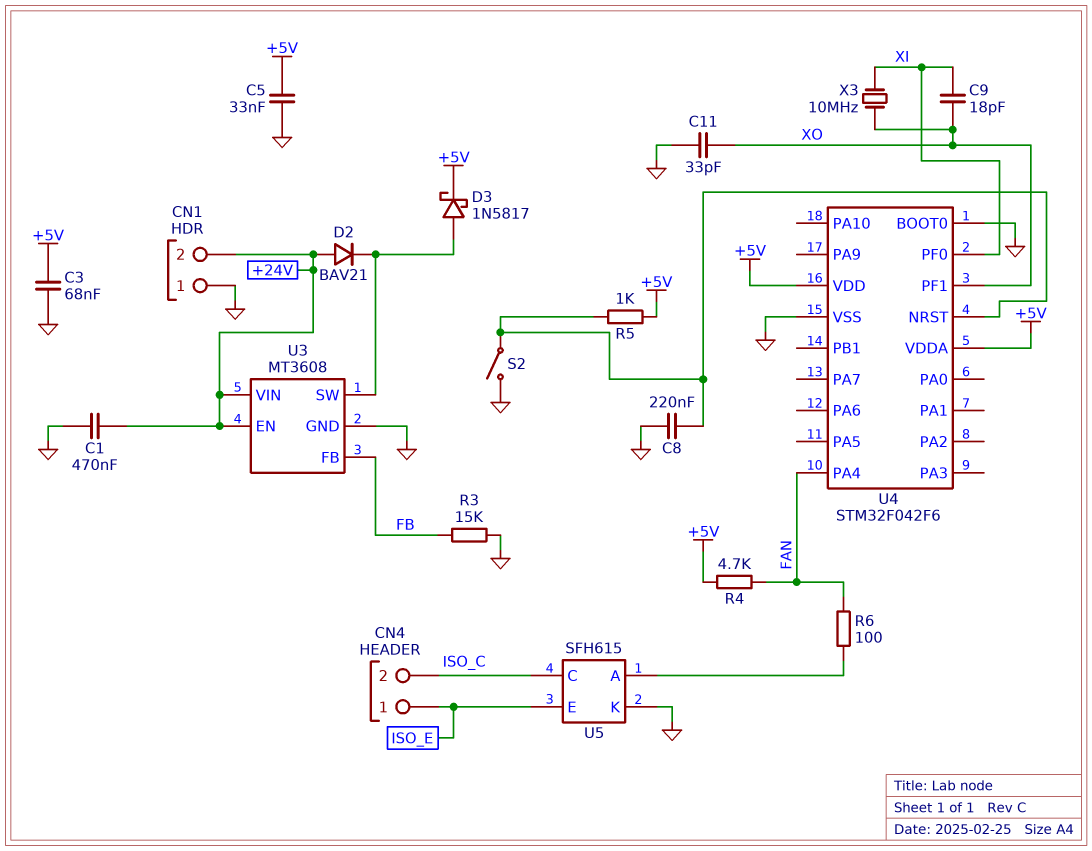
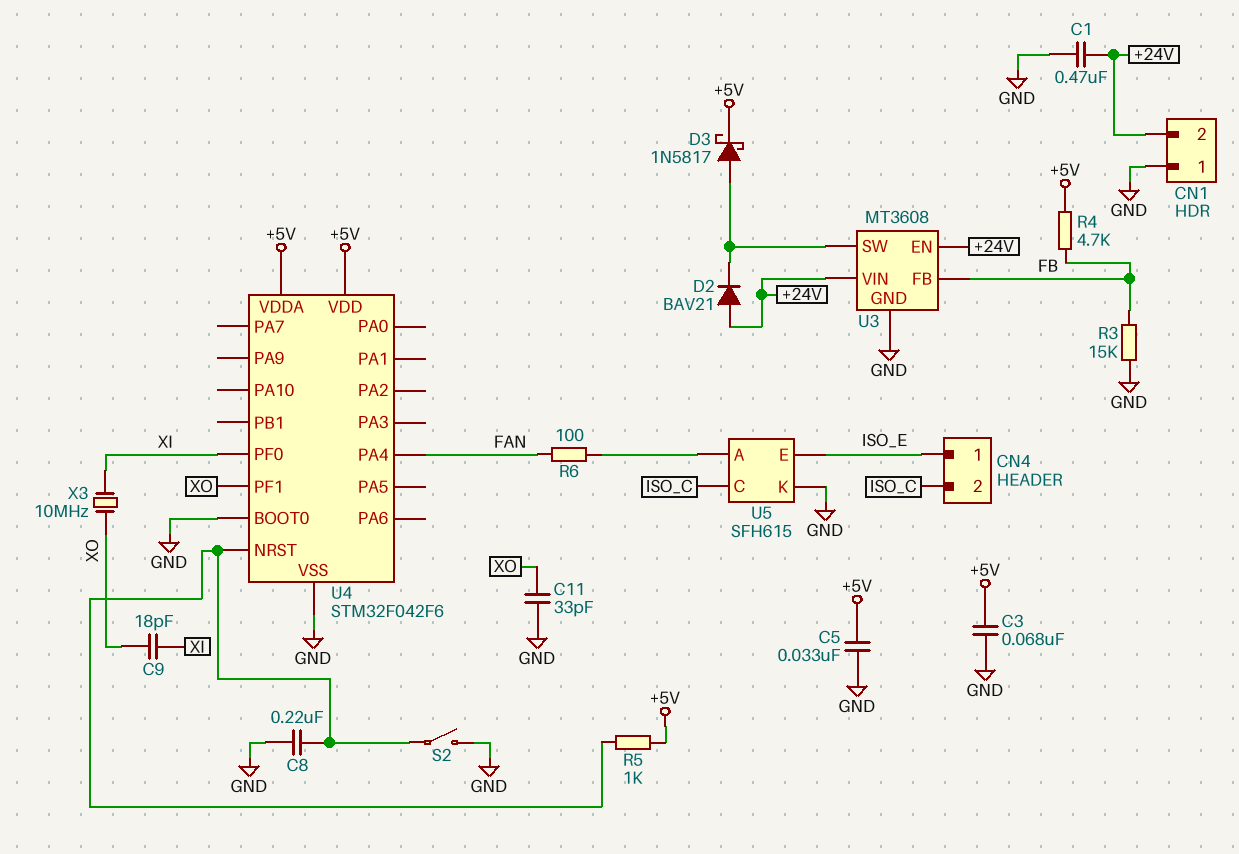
R4: 4.7k (+5V, FAN) -> 4.7k (+5V, FB)

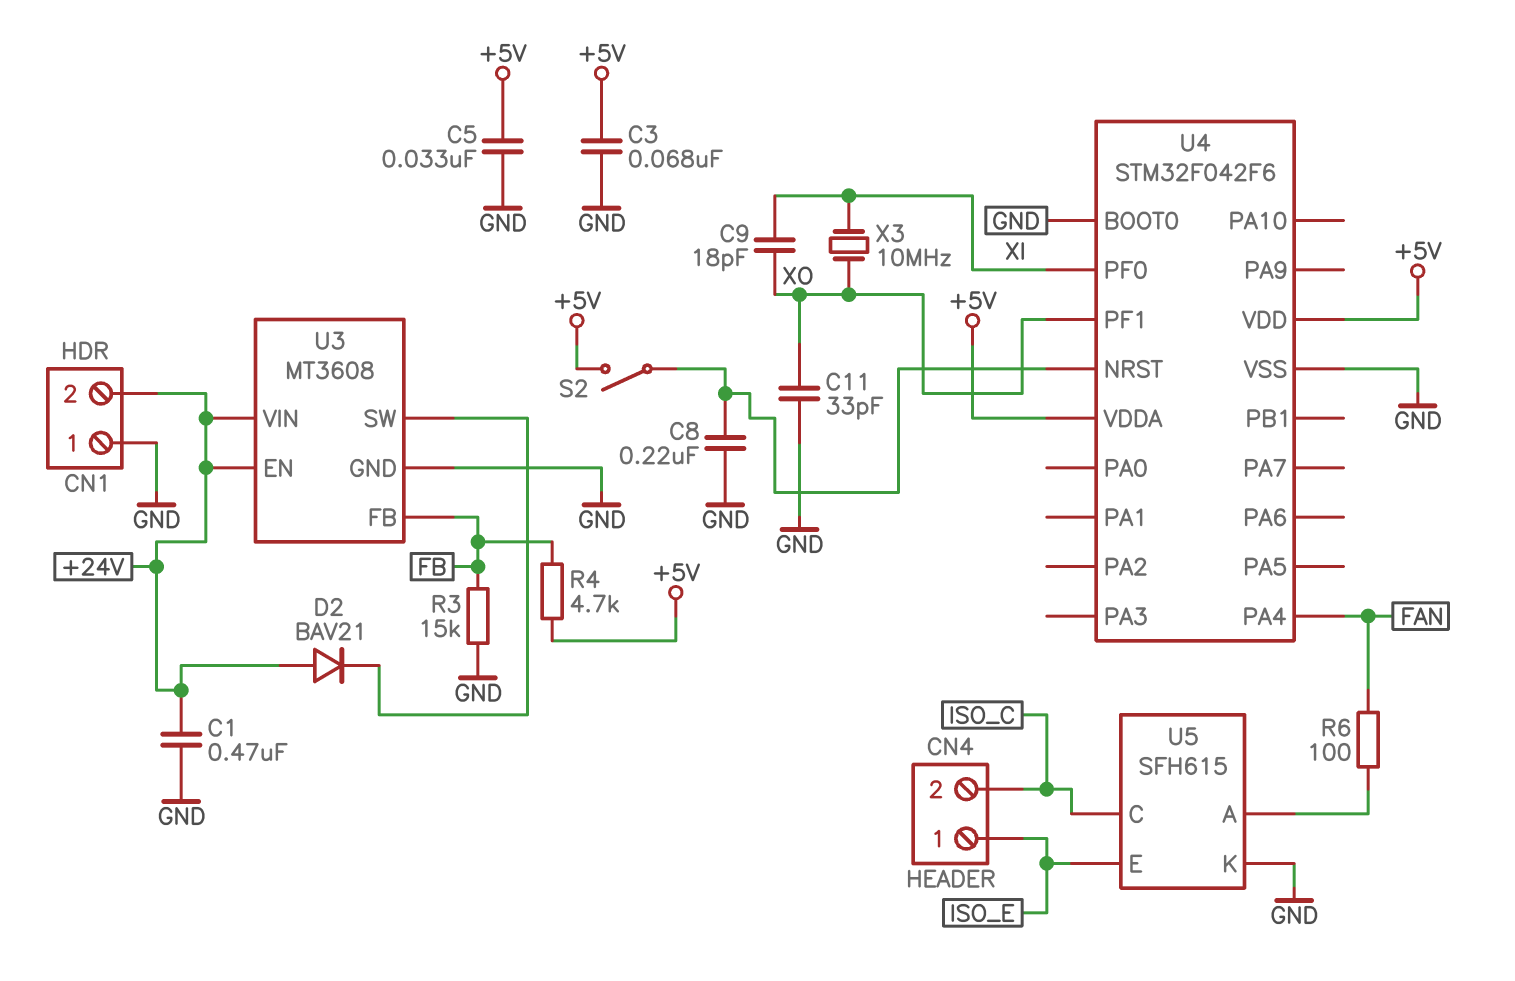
D3: schottky 1N5817 (A U3/SW, K +5V) -> none
R5: 1k (+5V, U4/NRST) -> none
S2: switch (GND, U4/NRST) -> switch (+5V, U4/NRST)

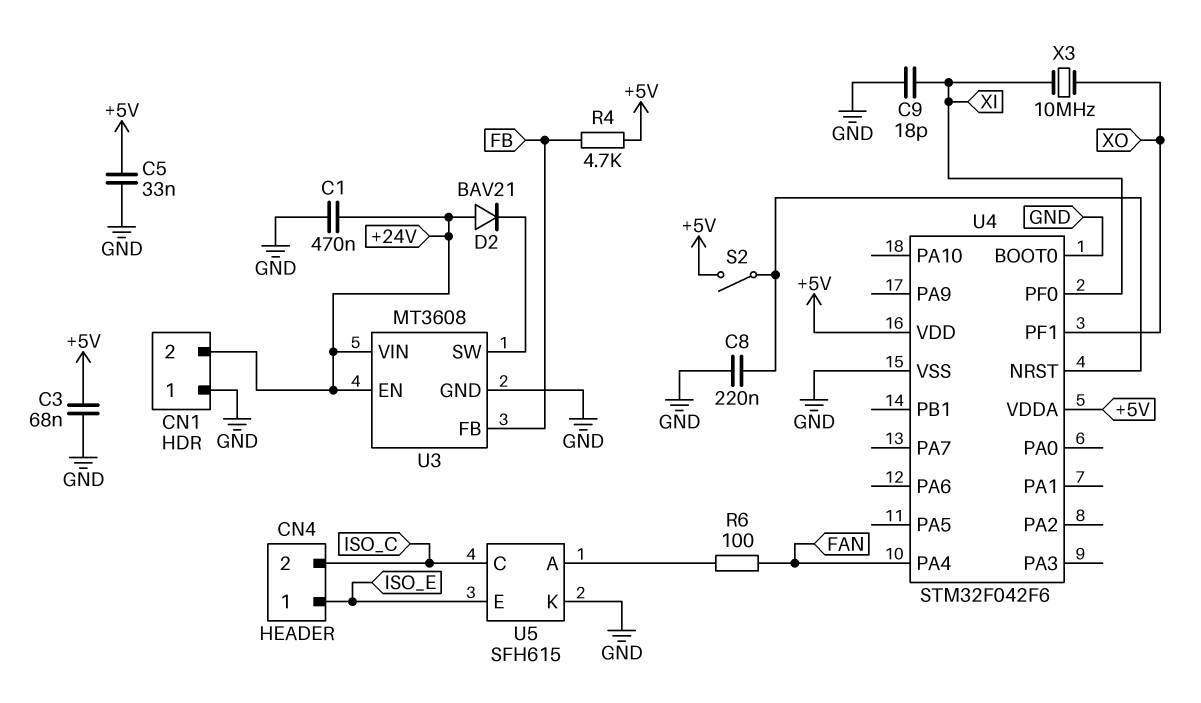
C9: 18pF (XI, XO) -> 18pF (GND, XI)
C11: 33pF (GND, XO) -> none
R3: 15k (FB, GND) -> none

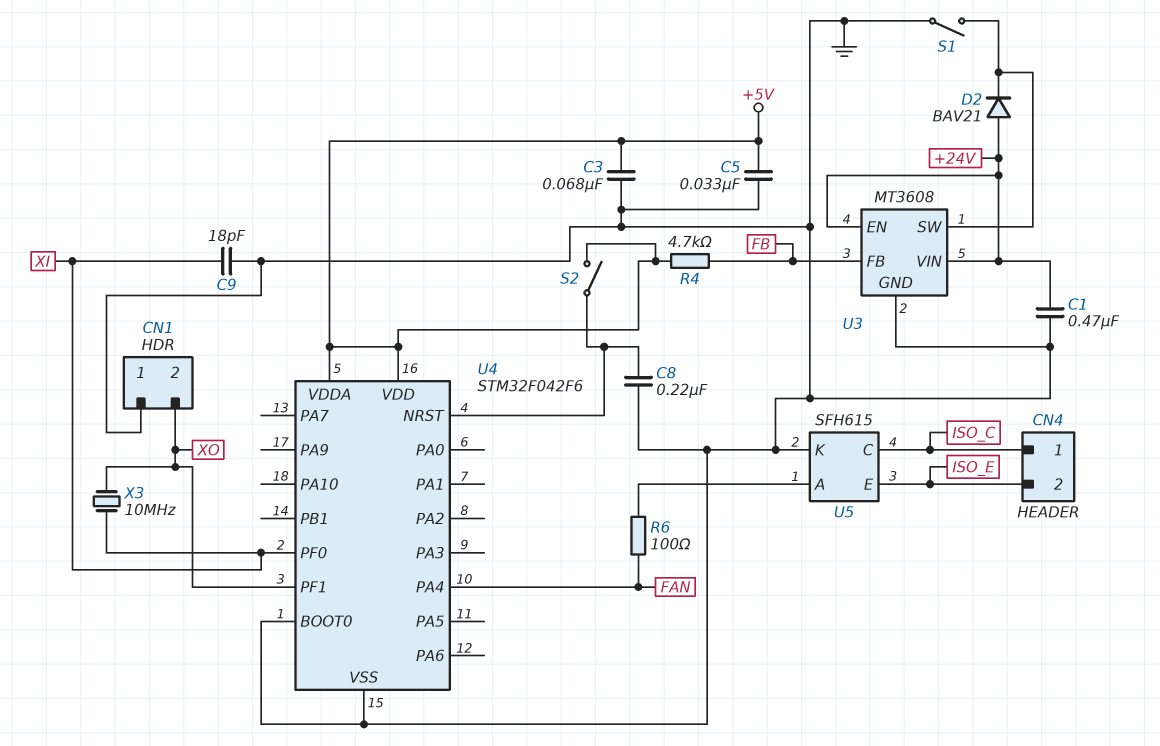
CN1 pin 2: +24V -> XO
CN4 pin 1: ISO_E -> ISO_C
CN4 pin 2: ISO_C -> ISO_E
S1: none -> switch (GND, U3/SW)

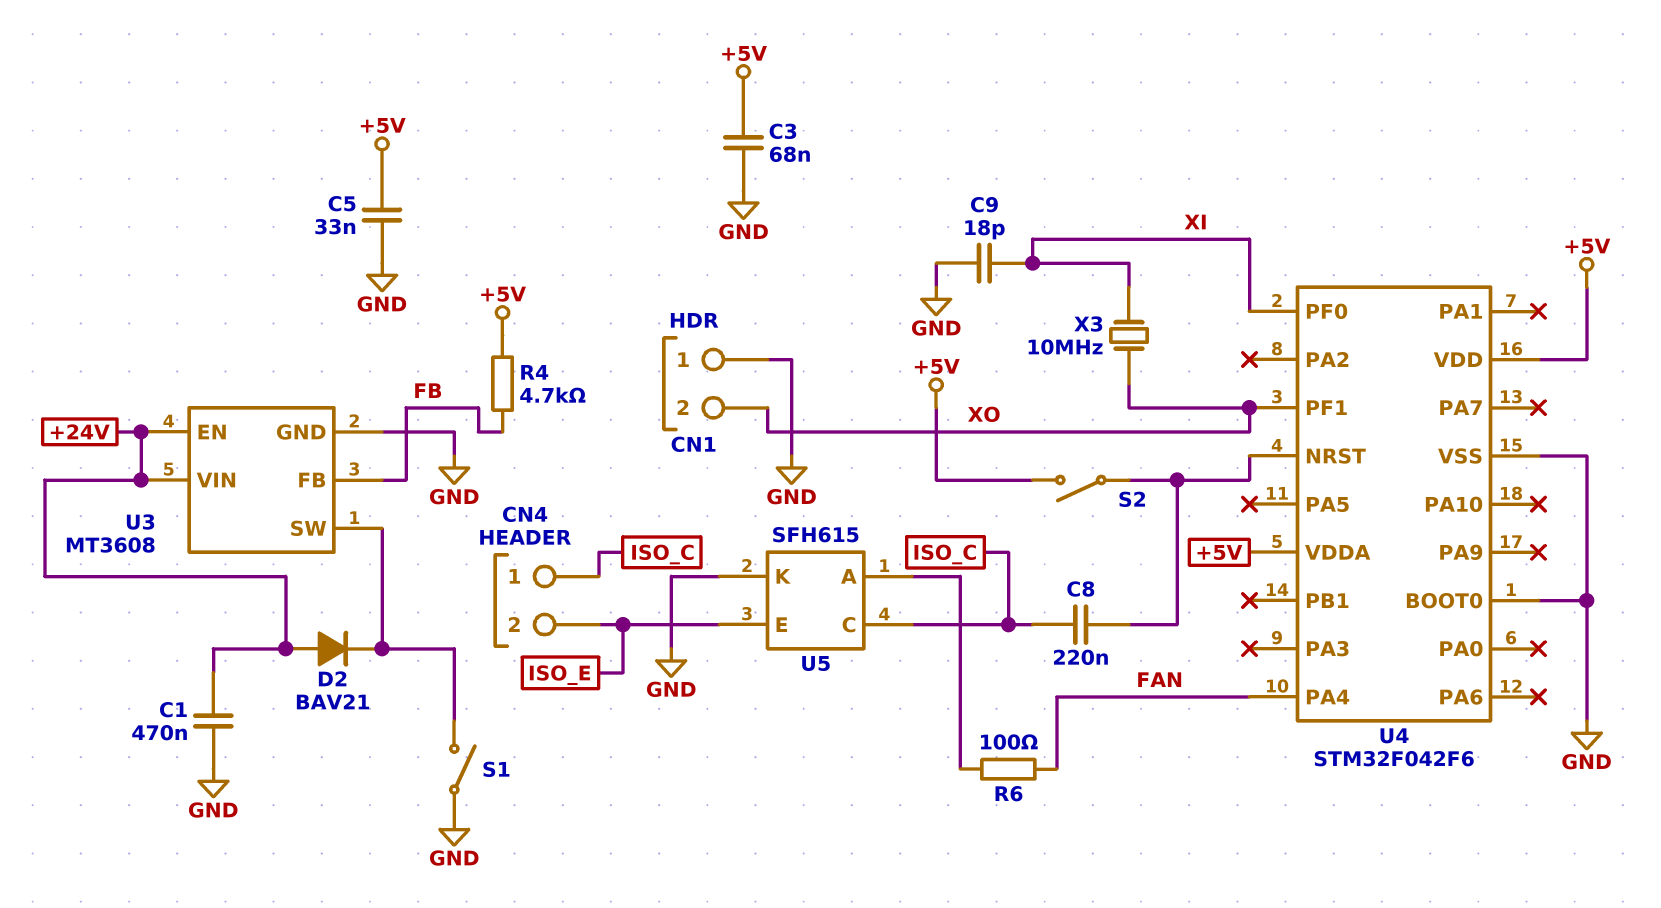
C8: 220nF (GND, U4/NRST) -> 220nF (ISO_C, U4/NRST)

